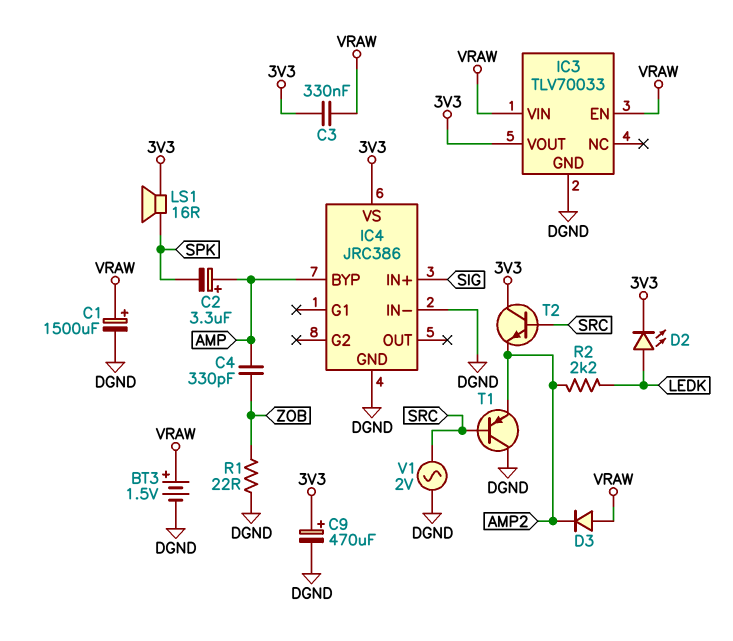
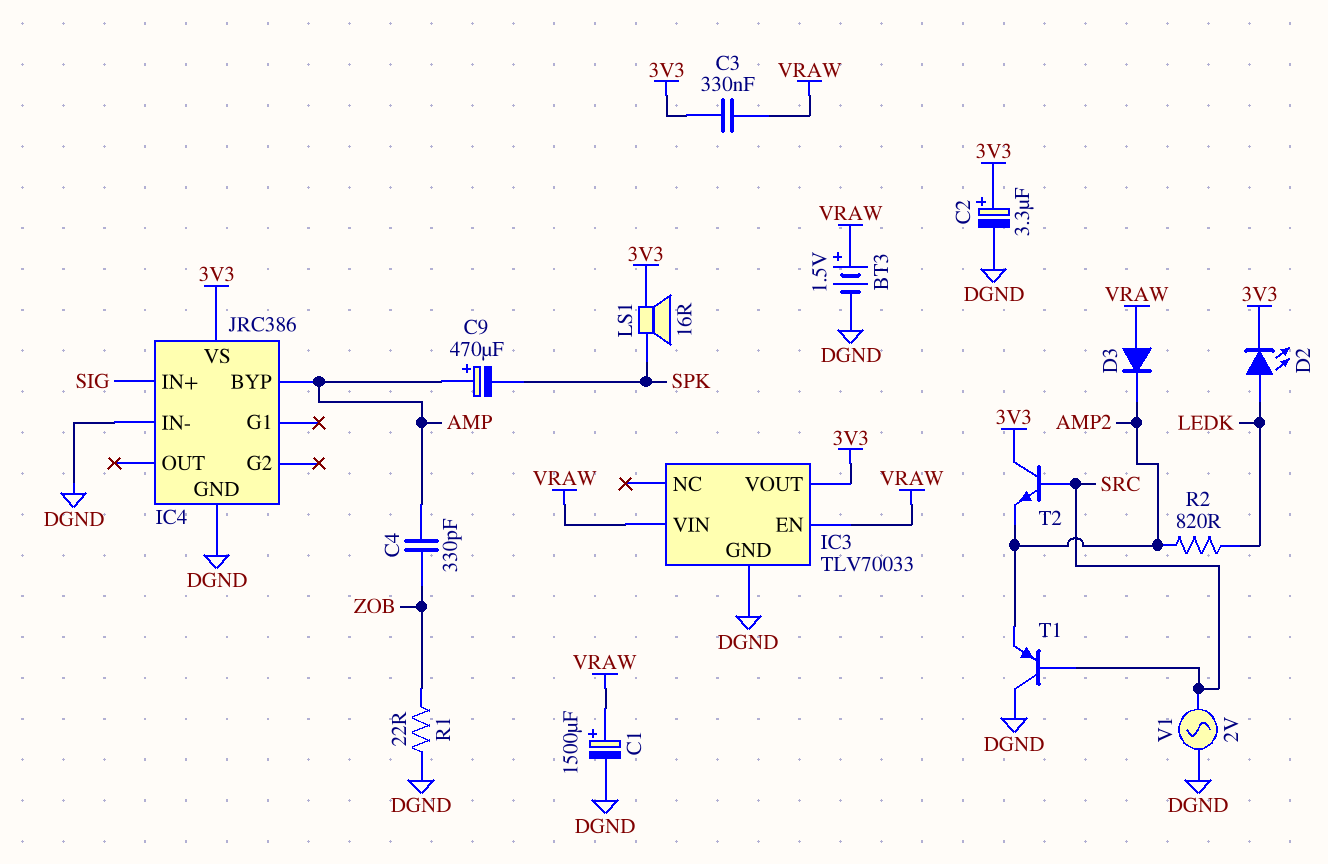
C2: 3.3uF (plus AMP, minus SPK) -> 3.3uF (plus 3V3, minus DGND)
C9: 470uF (plus 3V3, minus DGND) -> 470uF (plus AMP, minus SPK)
R2: 2.2k (AMP2, LEDK) -> 820 (AMP2, LEDK)

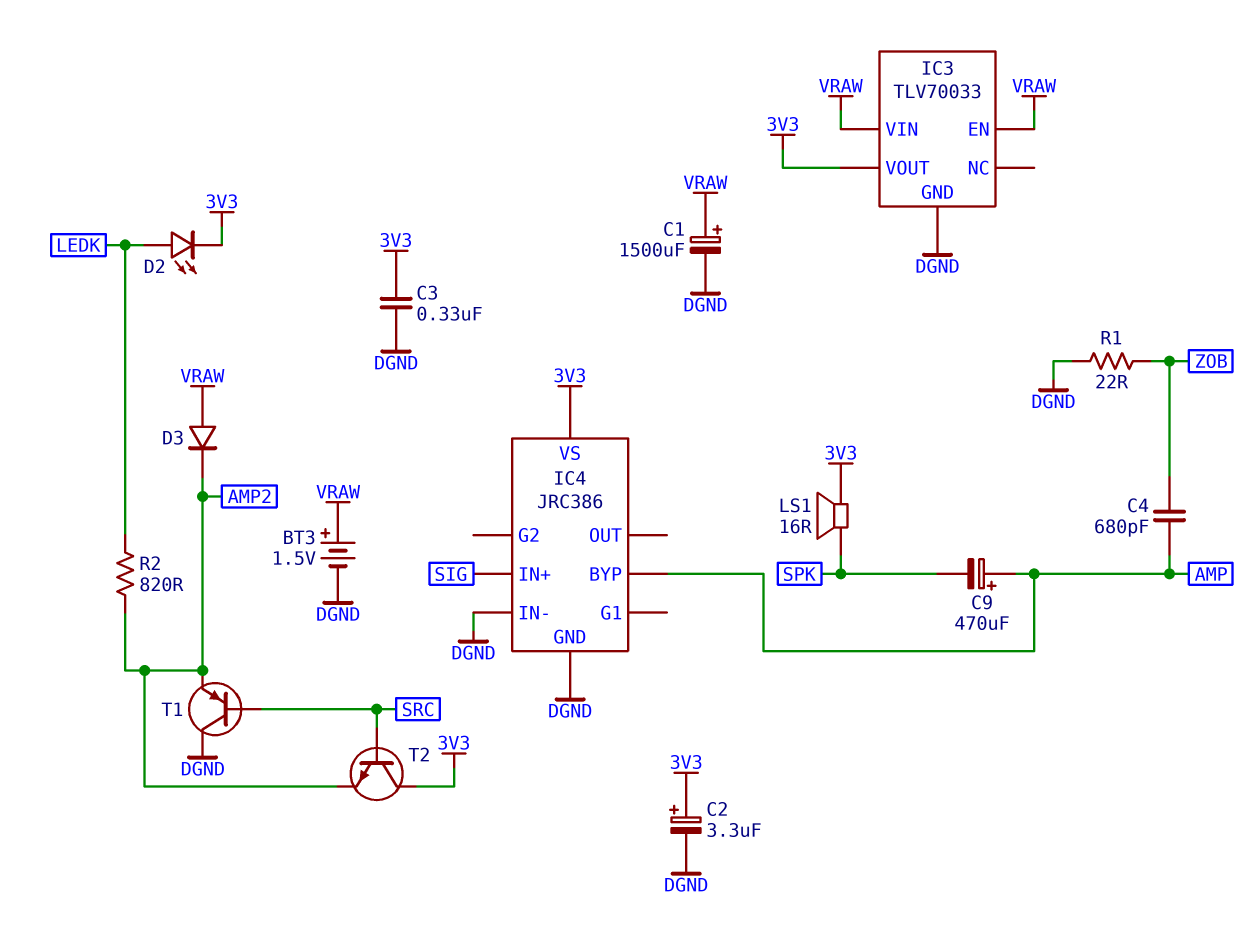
C3: 330nF (3V3, VRAW) -> 330nF (3V3, DGND)
C4: 330pF (AMP, ZOB) -> 680pF (AMP, ZOB)
V1: AC 2V (DGND, SRC) -> none

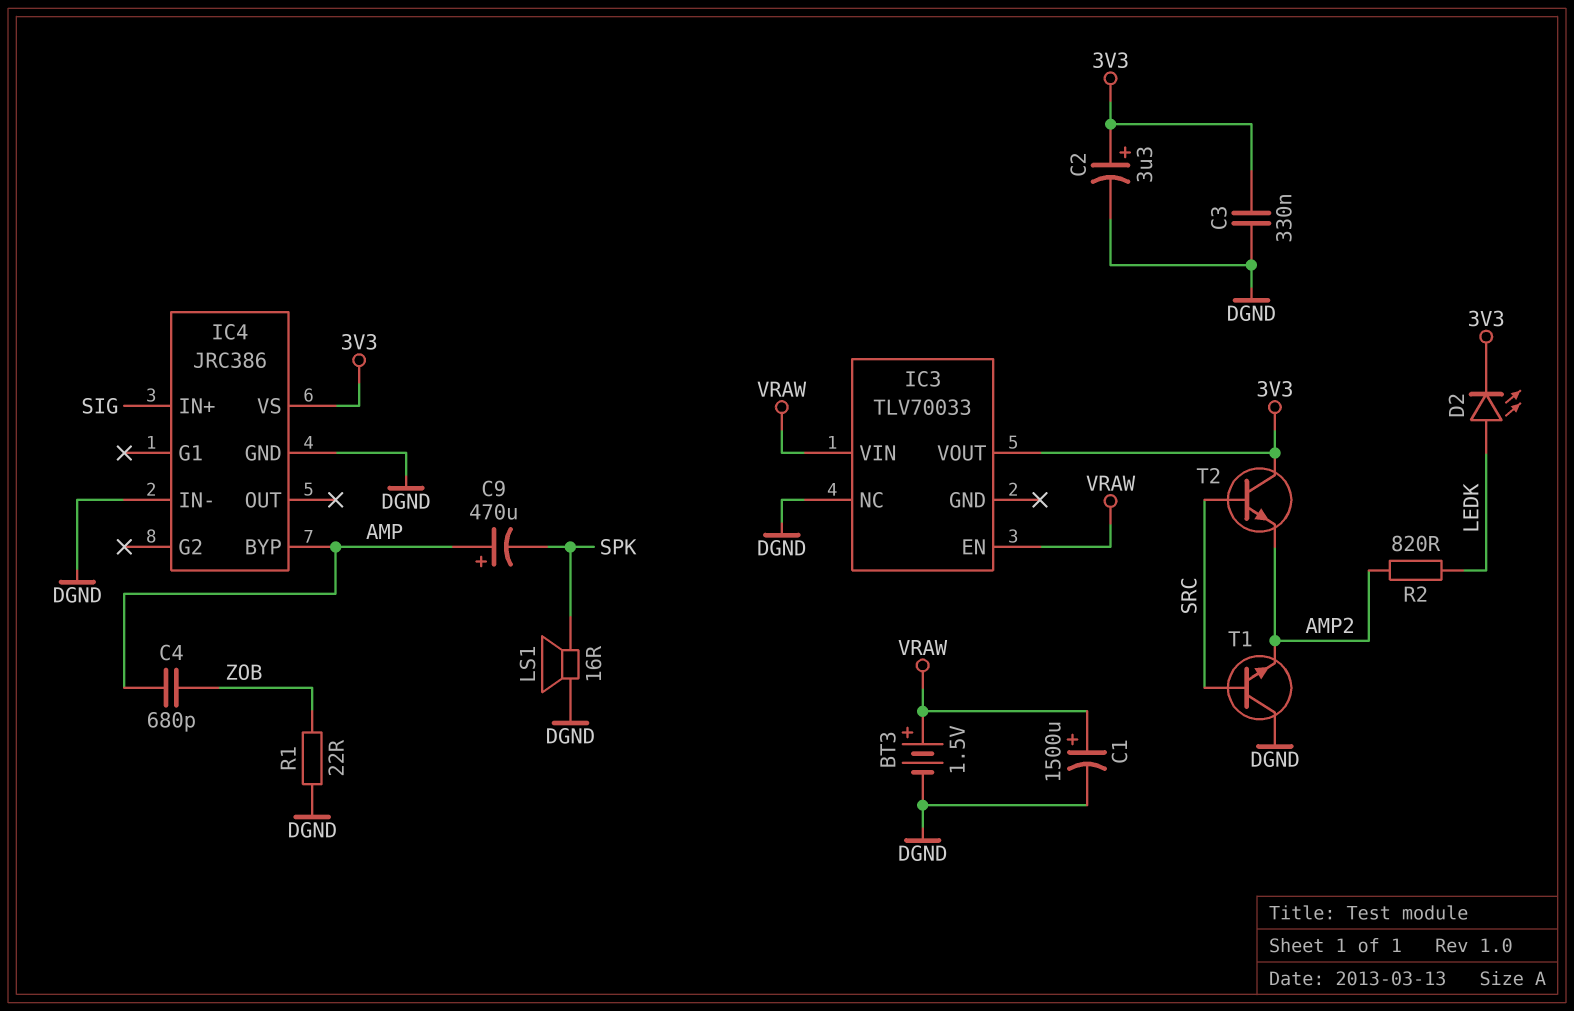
D3: diode (A VRAW, K AMP2) -> none
IC3 pin GND: DGND -> none
IC3 pin NC: none -> DGND
LS1: speaker 16R (3V3, SPK) -> speaker 16R (DGND, SPK)
T1: PNP (B SRC, C DGND, E AMP2) -> NPN (B SRC, C DGND, E AMP2)

